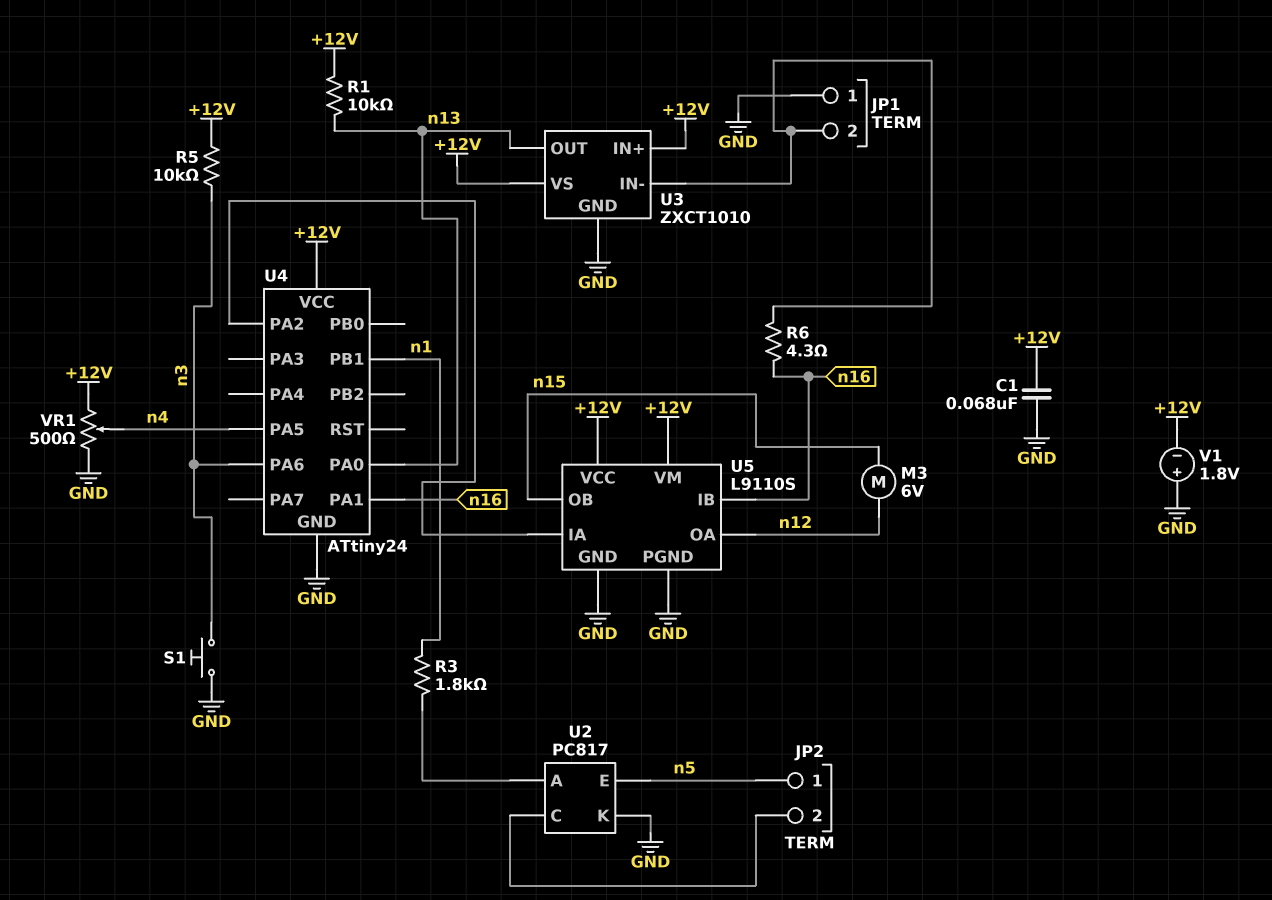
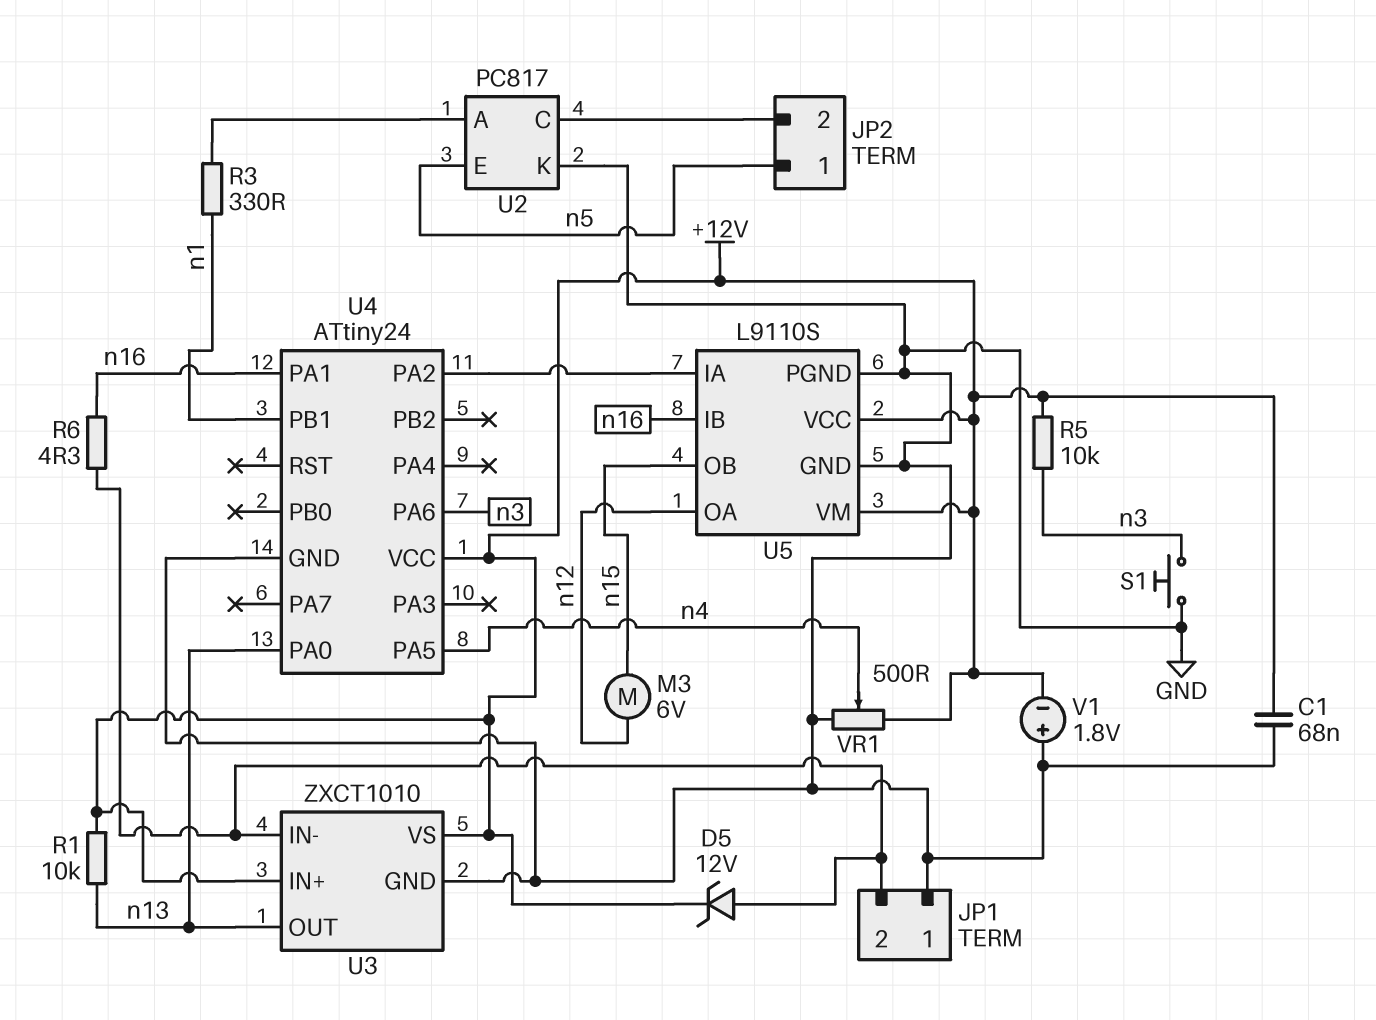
D5: none -> zener 12V (A JP1/2, K +12V)
R3: 1.8k (U2/A, n1) -> 330 (U2/A, n1)

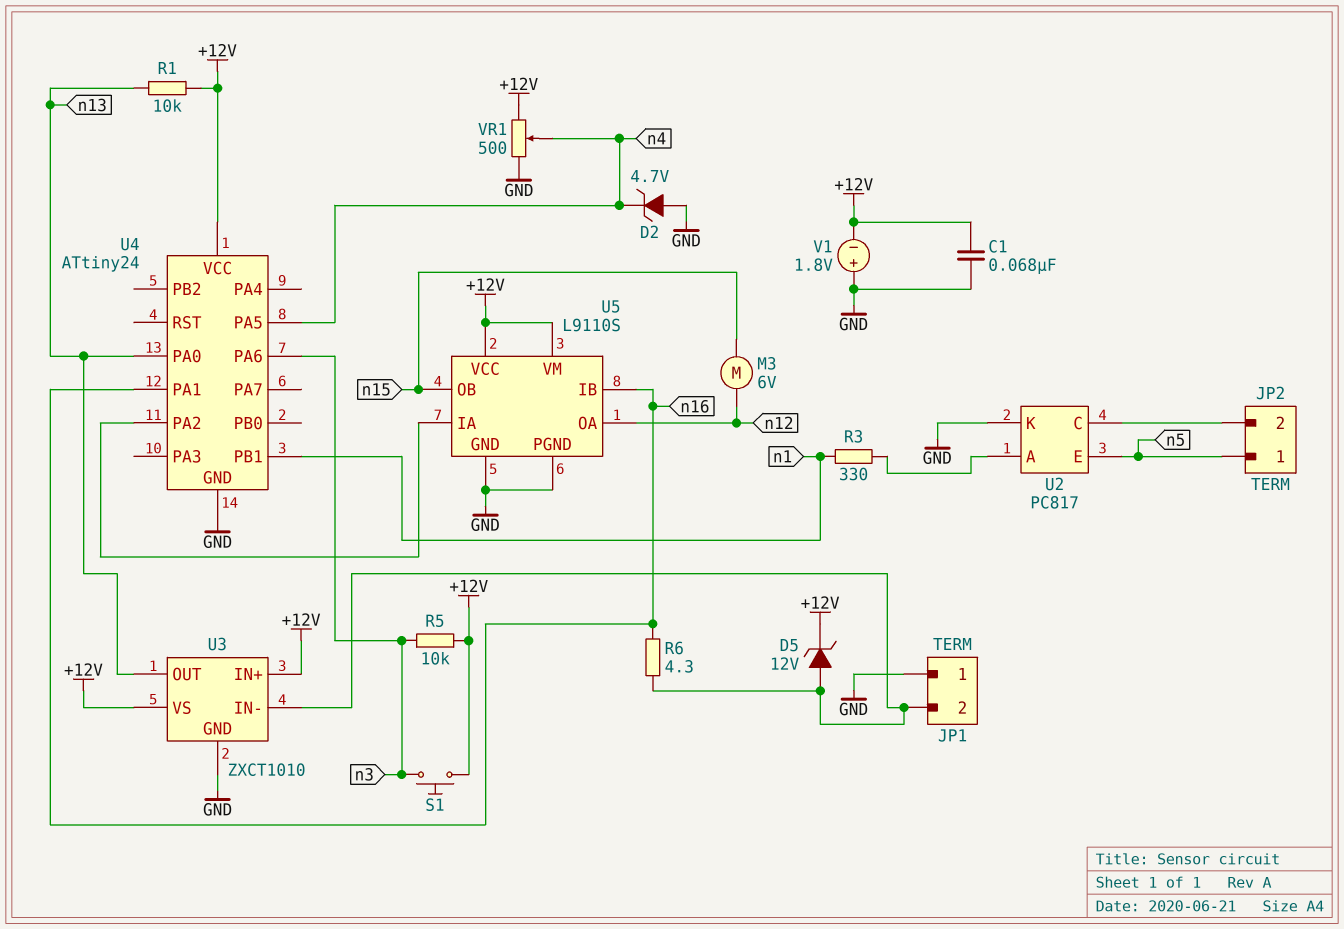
D2: none -> zener 4.7V (A GND, K n4)
S1: button (GND, n3) -> button (+12V, n3)

